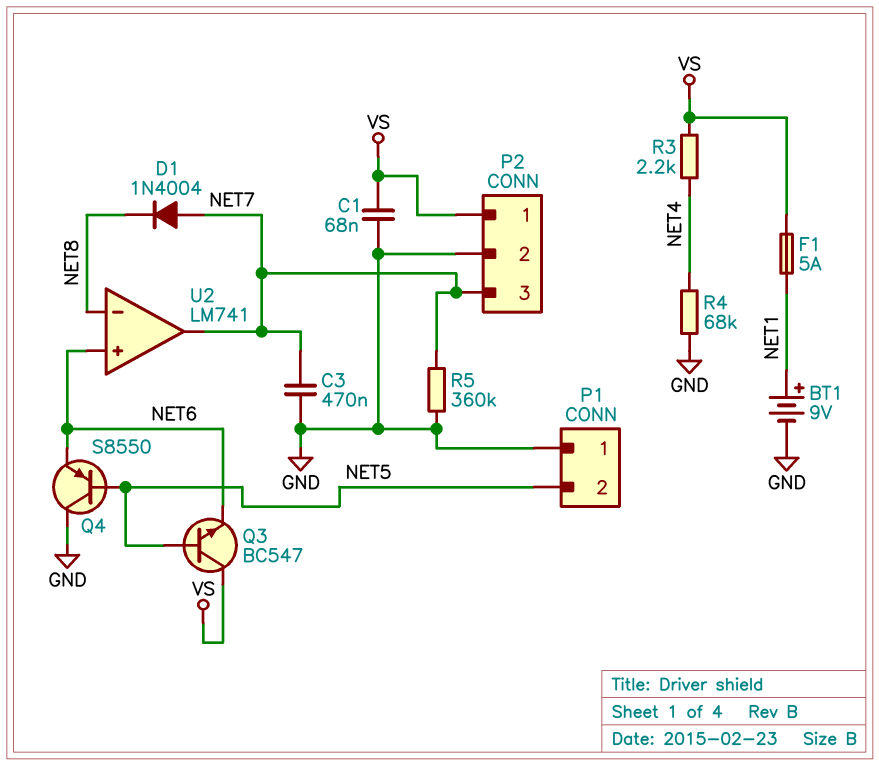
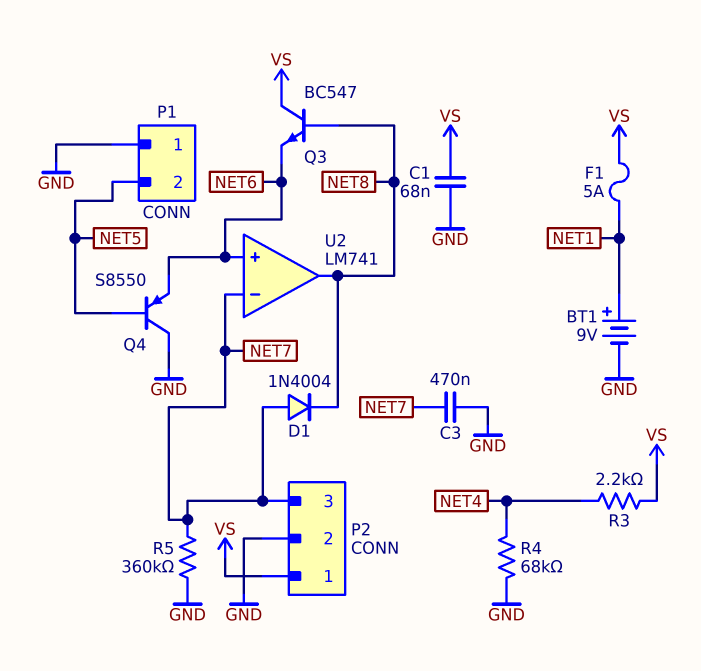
Q3: NPN BC547 (B NET5, C VS, E NET6) -> NPN BC547 (B NET8, C VS, E NET6)
U2 pin in-: NET8 -> NET7
U2 pin out: NET7 -> NET8

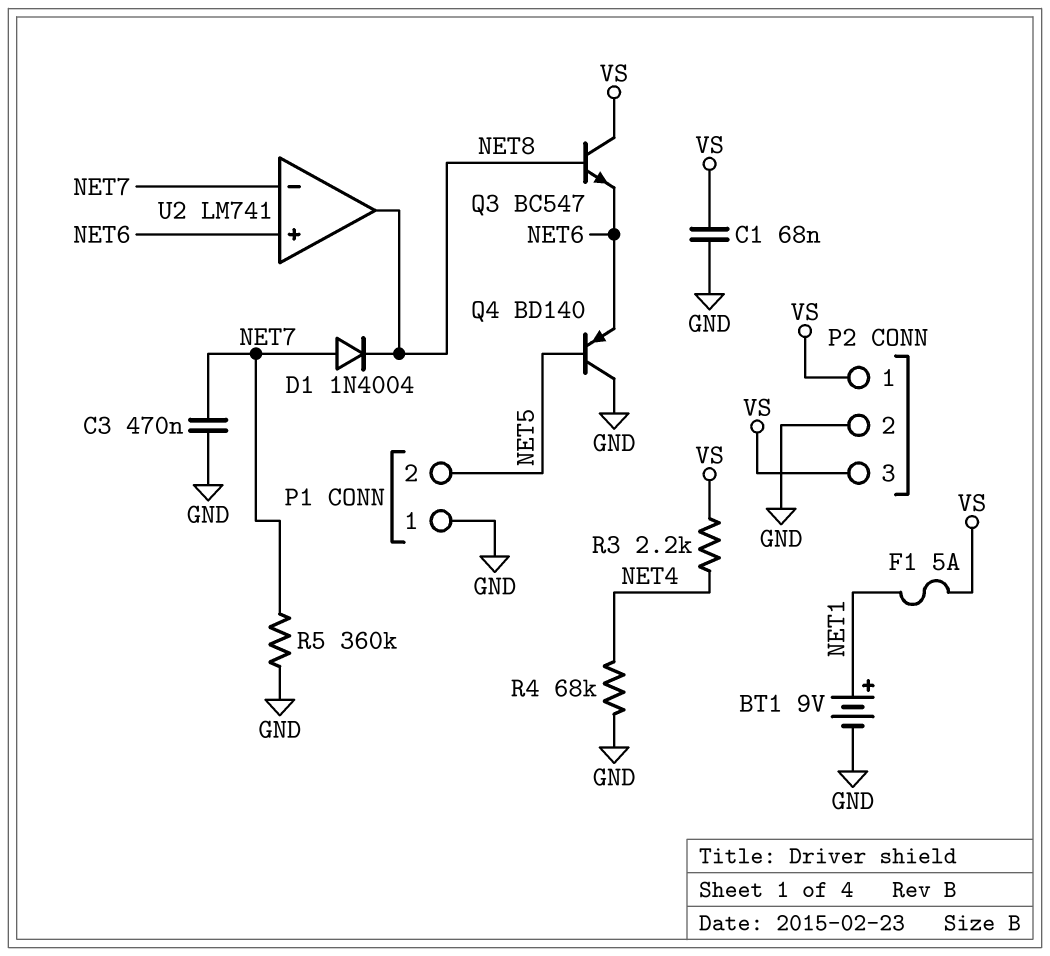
P2 pin 3: NET7 -> VS
Q4: PNP S8550 (B NET5, C GND, E NET6) -> PNP BD140 (B NET5, C GND, E NET6)

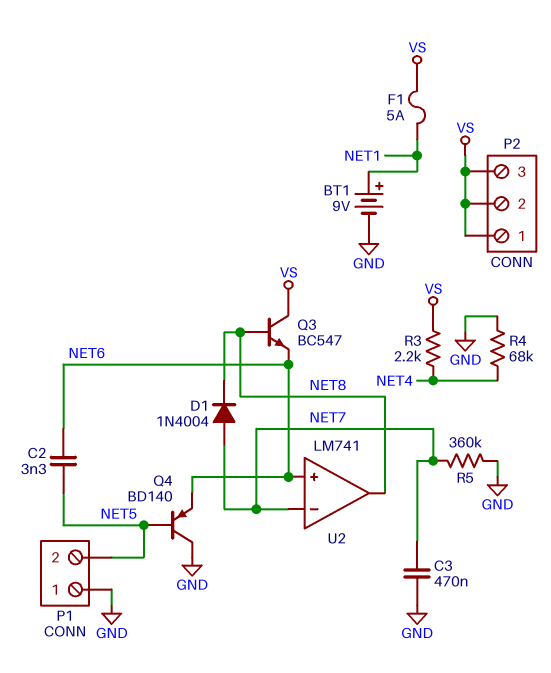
C1: 68nF (GND, VS) -> none
C2: none -> 3.3nF (NET5, NET6)
P2 pin 2: GND -> VS

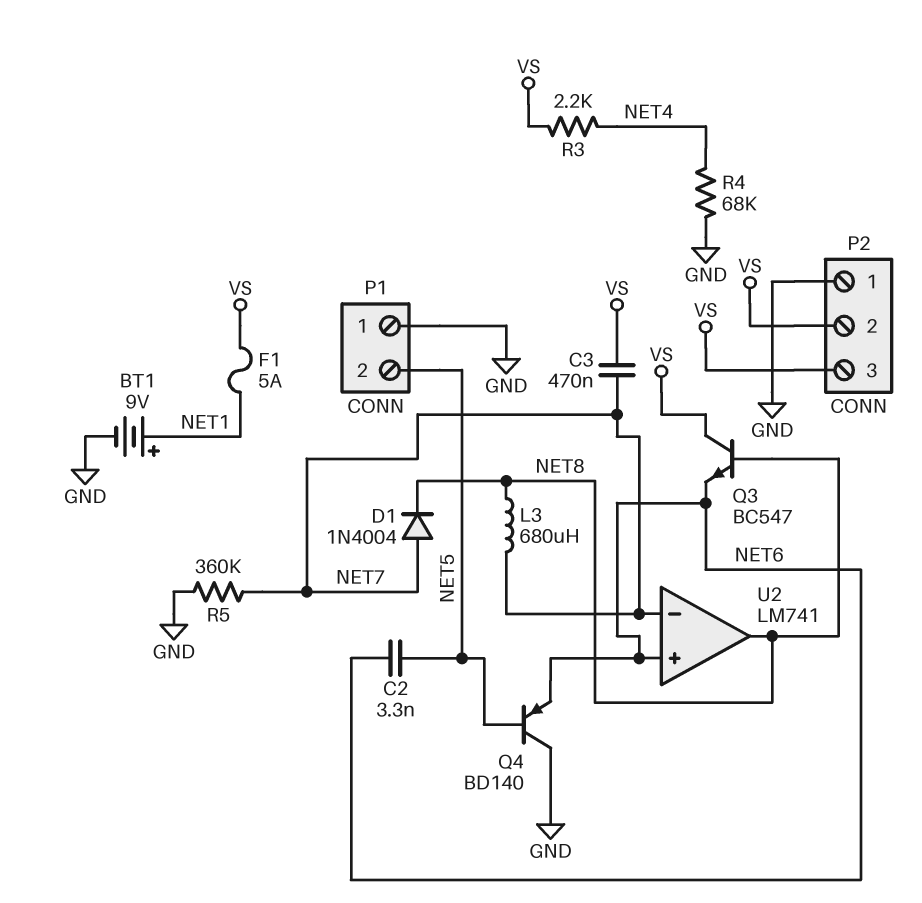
C3: 470nF (GND, NET7) -> 470nF (NET7, VS)
L3: none -> 680uH (NET7, NET8)
P2 pin 1: VS -> GND

